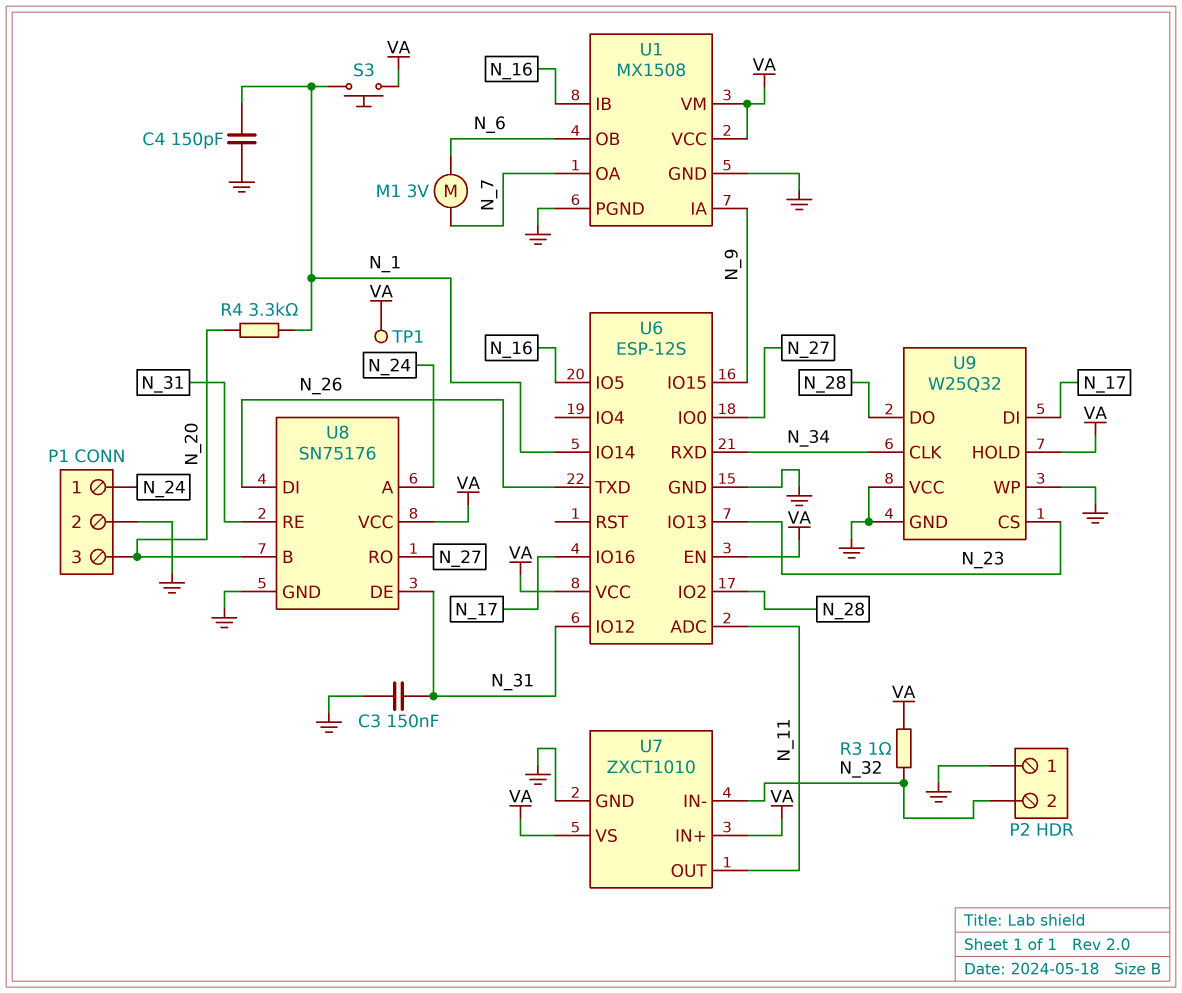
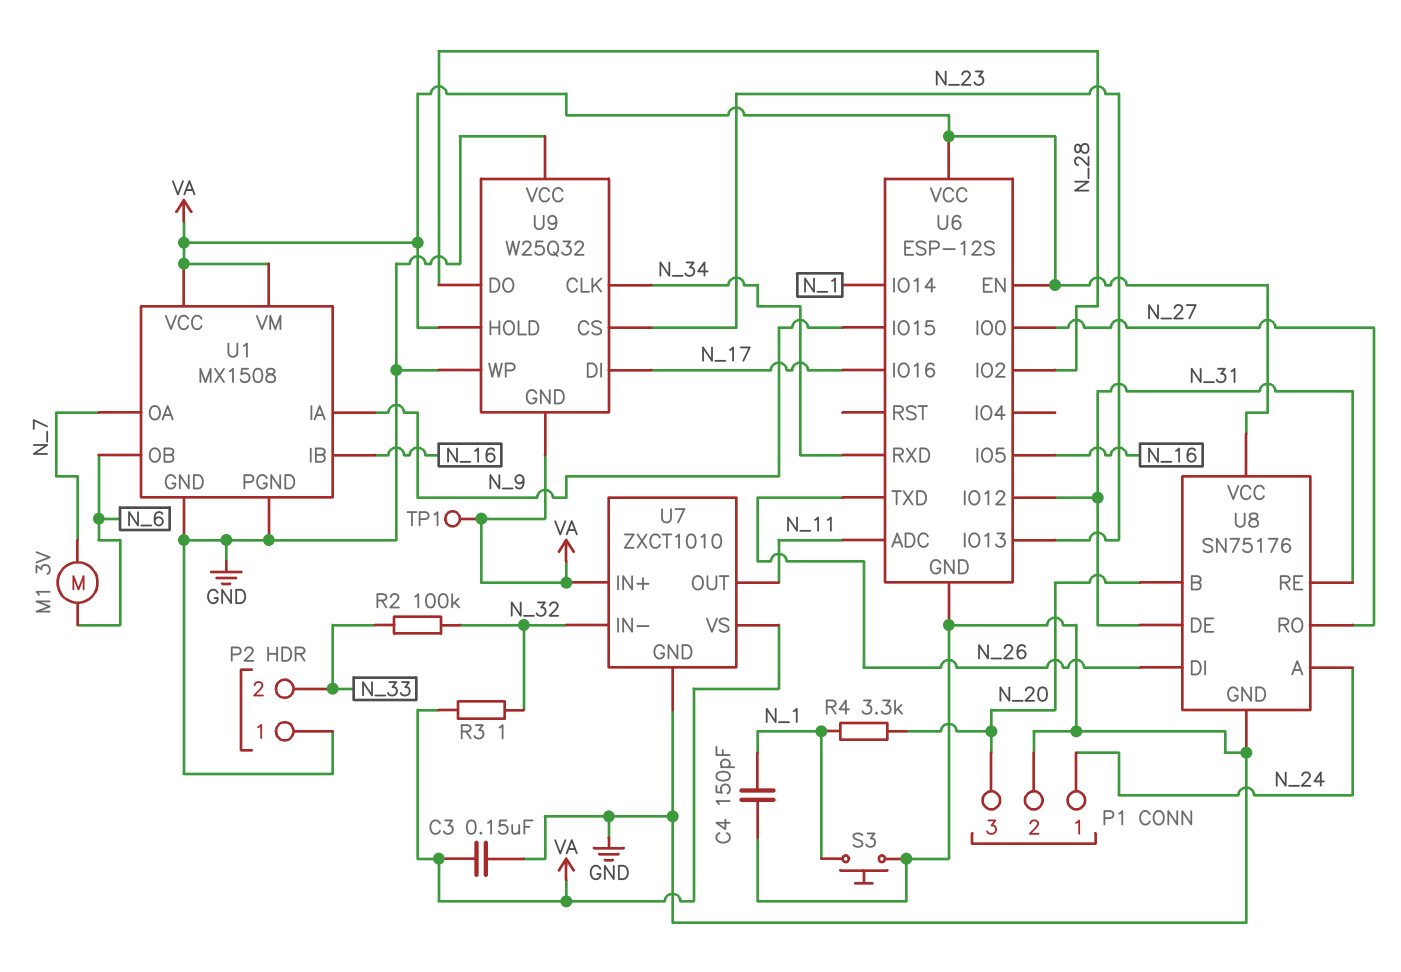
C3: 150nF (GND, N_31) -> 150nF (GND, VA)
P2 pin 2: N_32 -> N_33
R2: none -> 100k (N_32, N_33)
S3: button (N_1, VA) -> button (GND, N_1)
U9 pin GND: GND -> VA

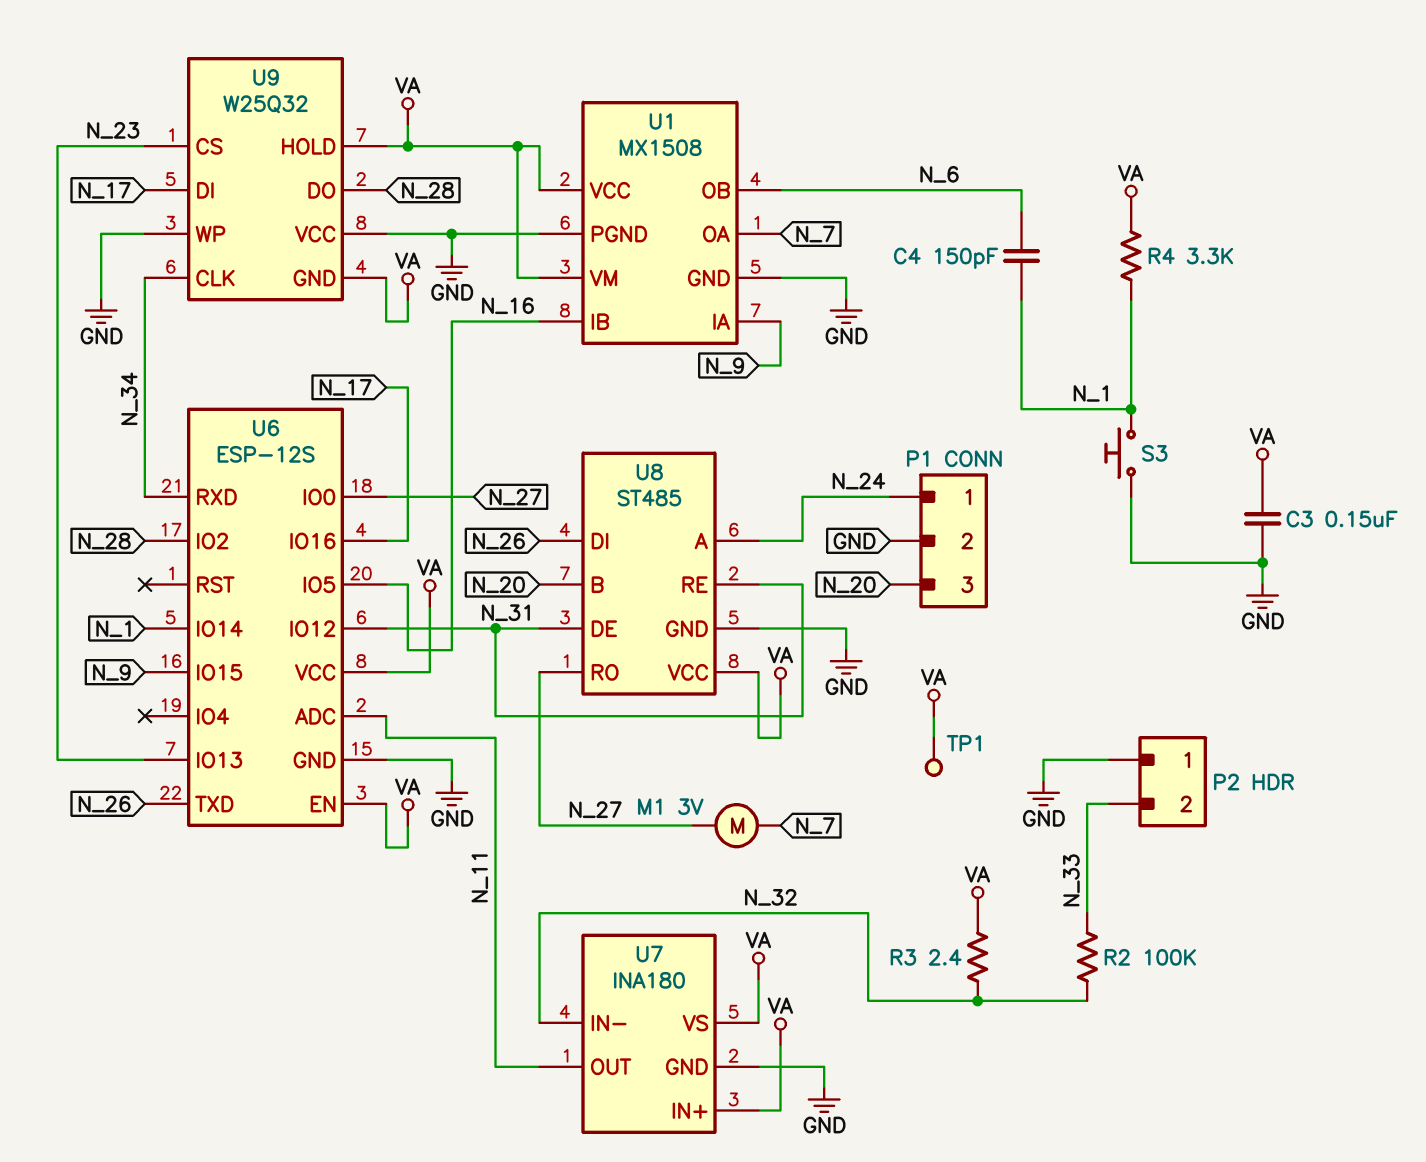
C4: 150pF (GND, N_1) -> 150pF (N_1, N_6)
M1: motor 3V (N_6, N_7) -> motor 3V (N_7, N_27)
R3: 1 (N_32, VA) -> 2.4 (N_32, VA)
R4: 3.3k (N_1, N_20) -> 3.3k (N_1, VA)
U7: ZXCT1010 -> INA180
U8: SN75176 -> ST485

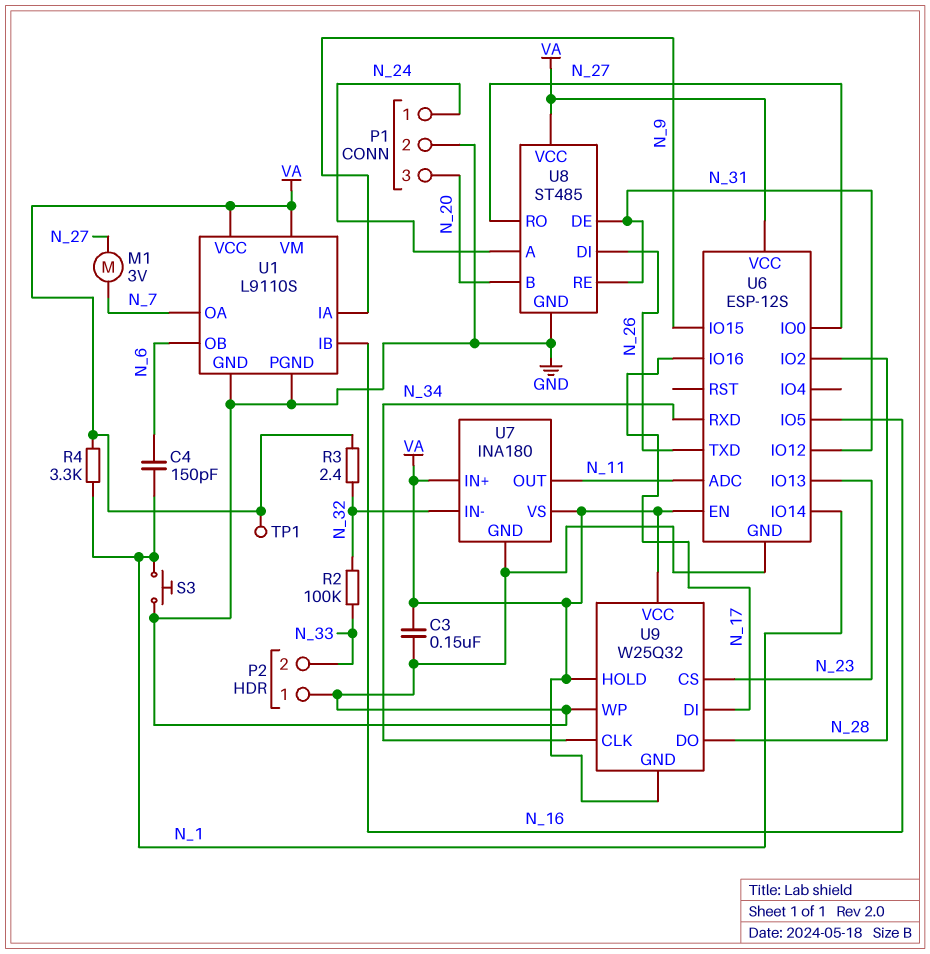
U1: MX1508 -> L9110S
U9 pin VCC: GND -> VA

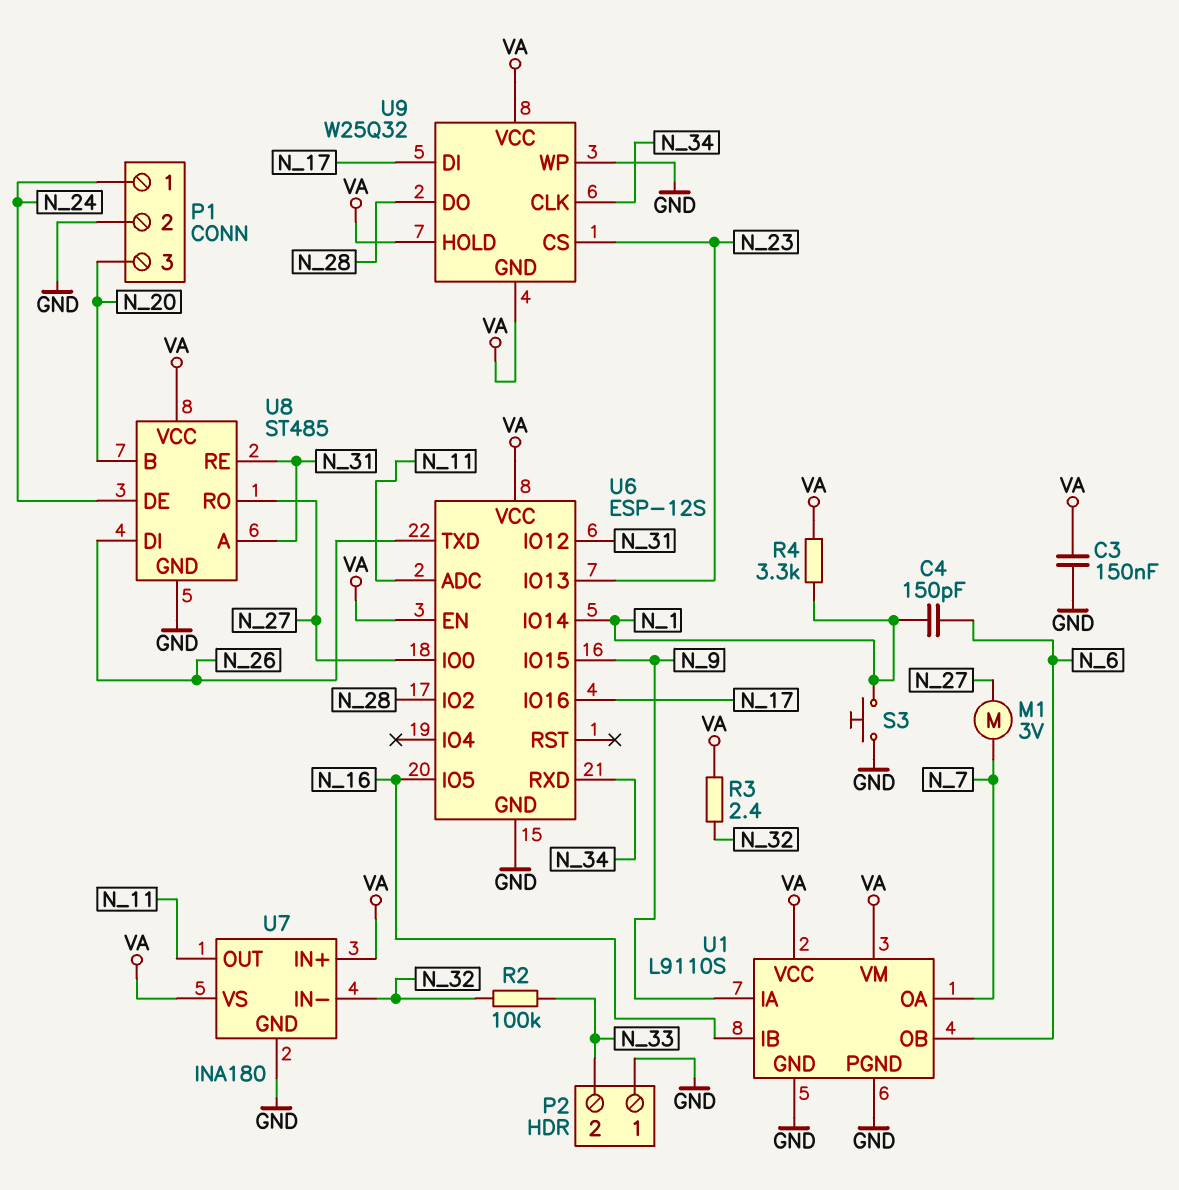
TP1: test point (VA) -> none
U8 pin A: N_24 -> N_31
U8 pin DE: N_31 -> N_24

